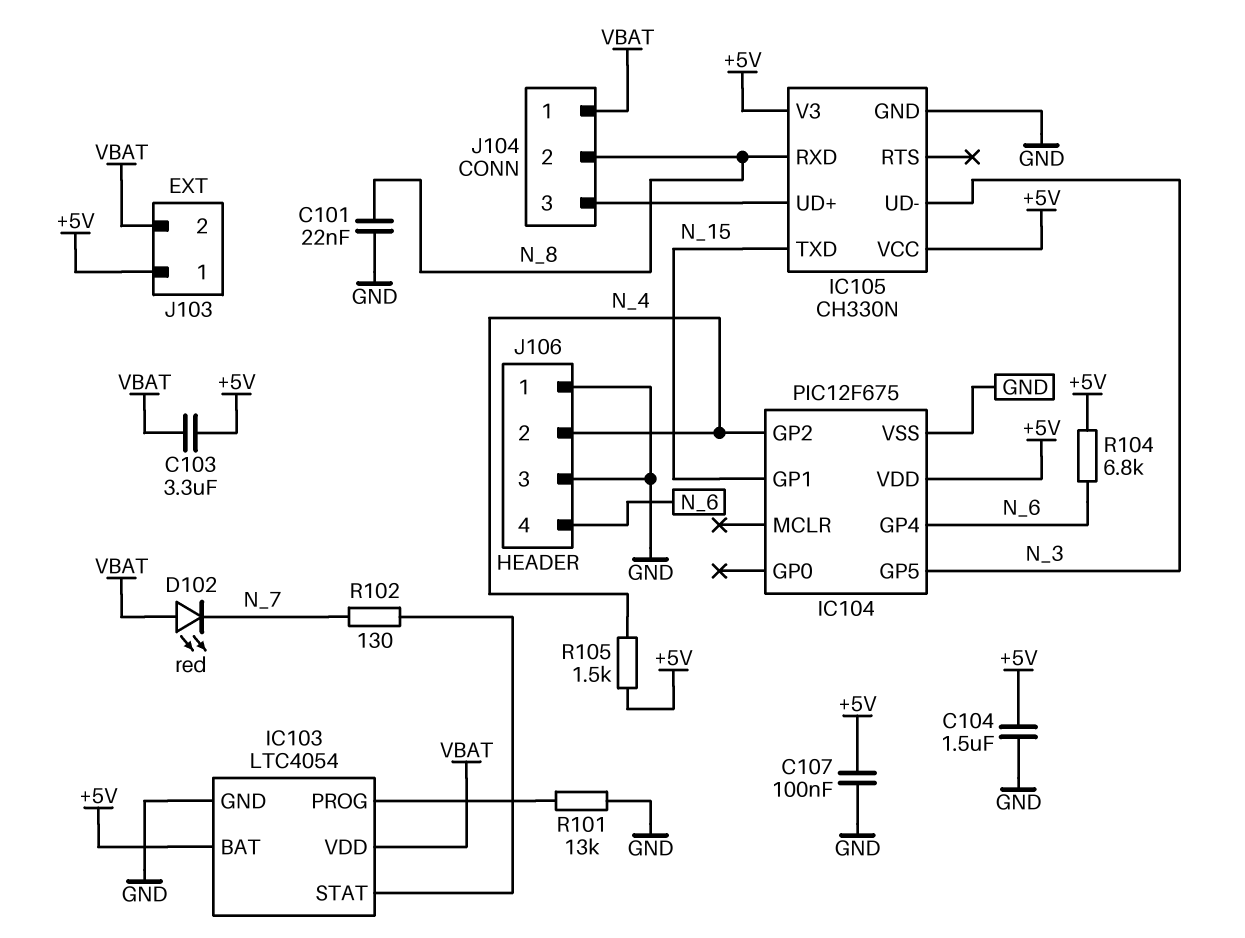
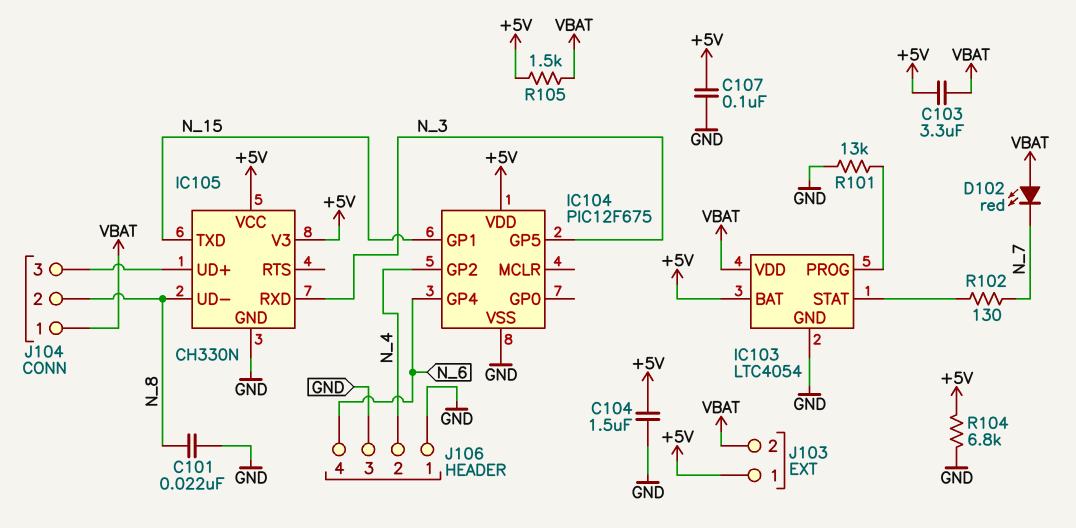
IC105 pin RXD: N_8 -> N_3
IC105 pin UD-: N_3 -> N_8
R104: 6.8k (+5V, N_6) -> 6.8k (+5V, GND)
R105: 1.5k (+5V, N_4) -> 1.5k (+5V, VBAT)

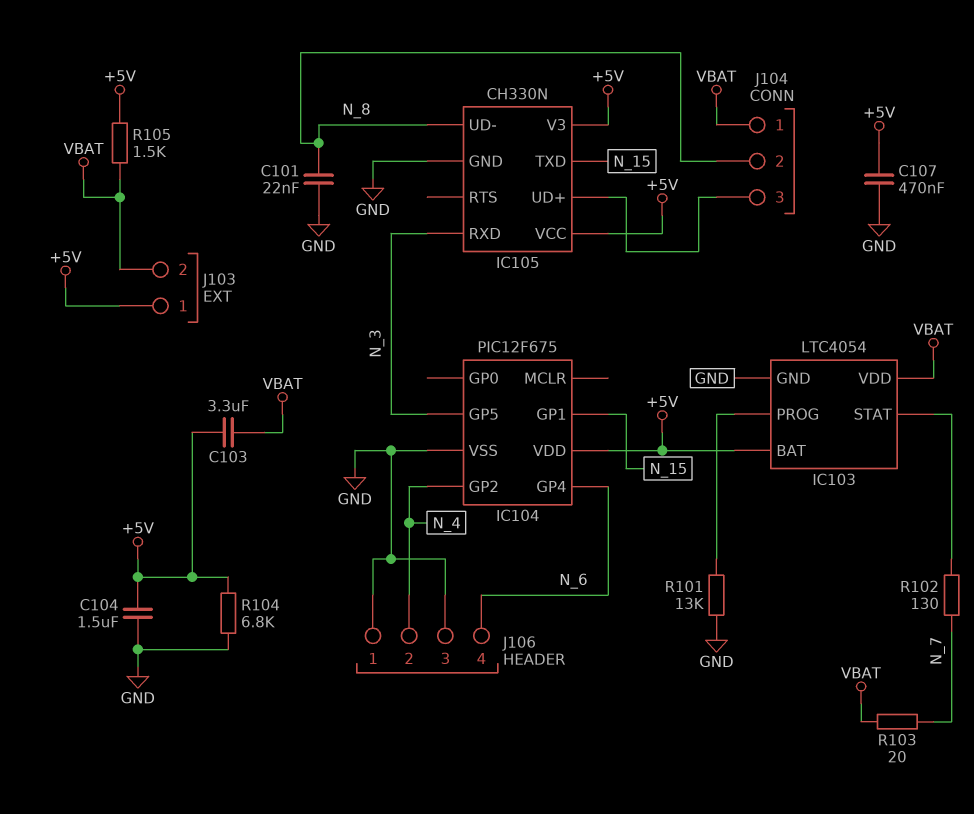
C107: 100nF (+5V, GND) -> 470nF (+5V, GND)
D102: LED red (A VBAT, K N_7) -> none
R103: none -> 20 (N_7, VBAT)

